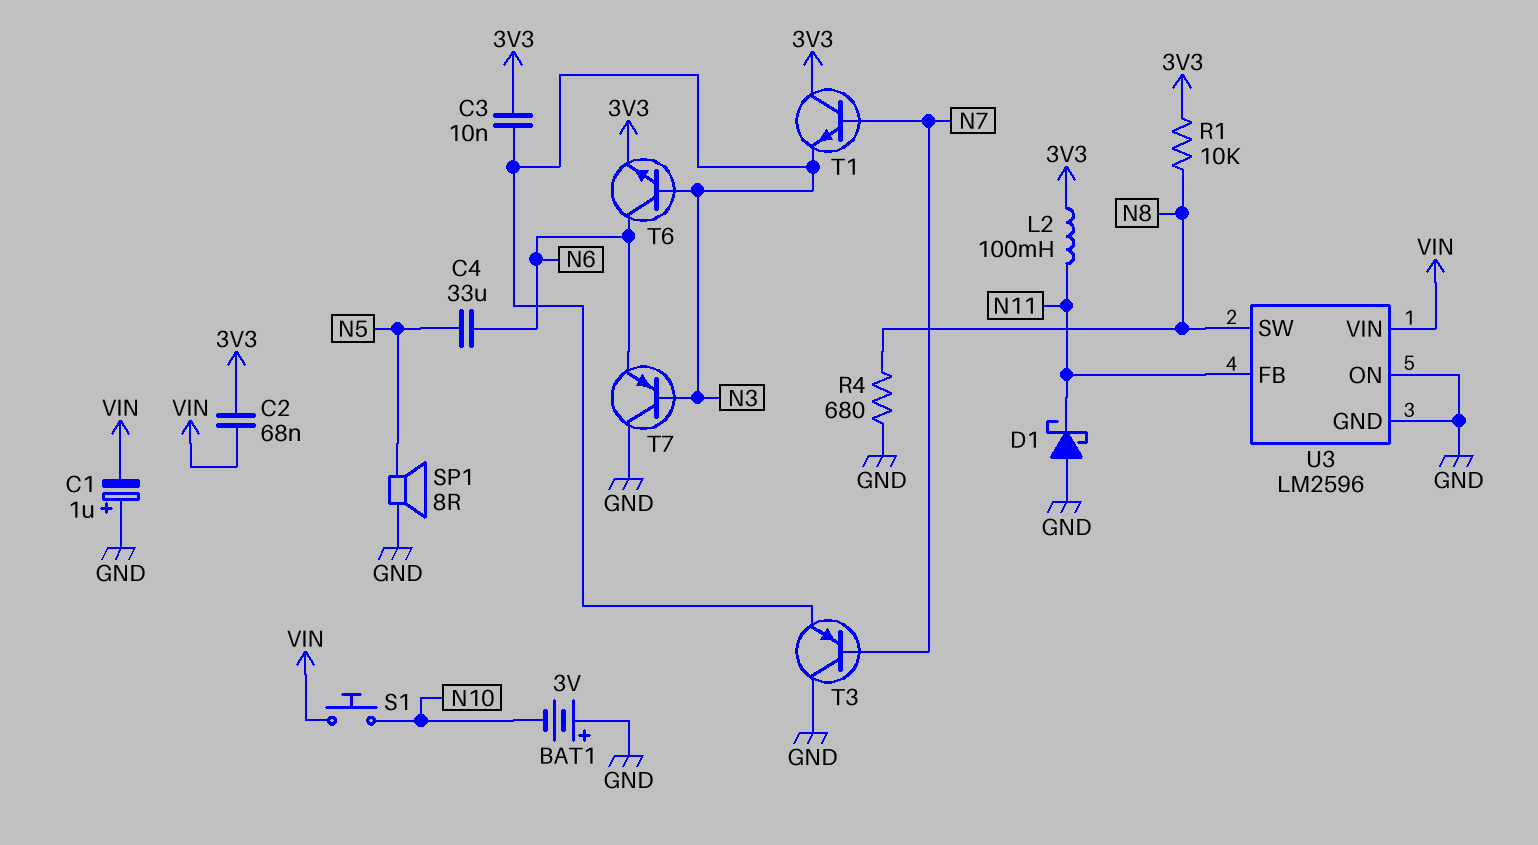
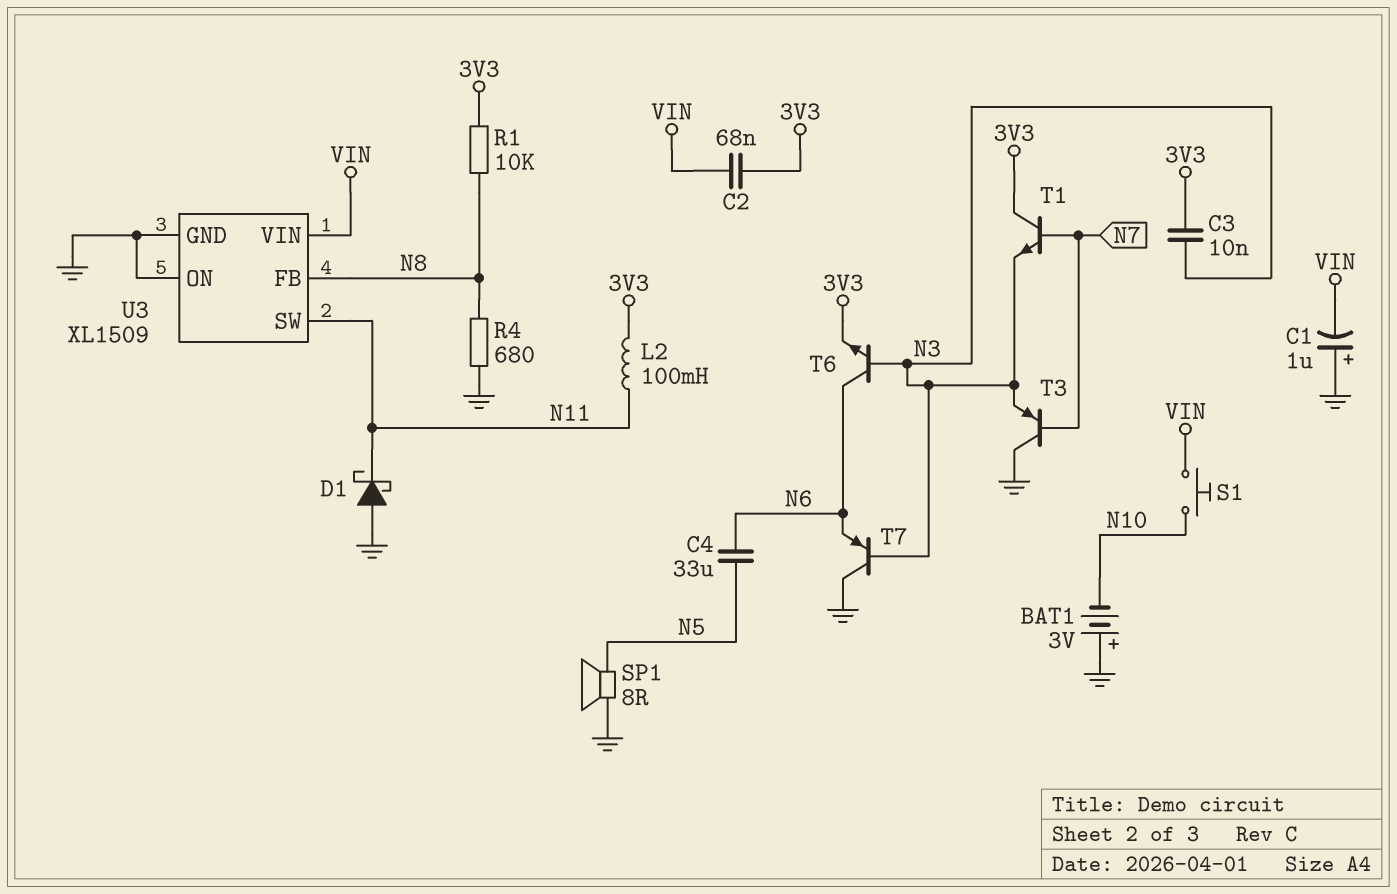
U3: LM2596 -> XL1509
U3 pin FB: N11 -> N8
U3 pin SW: N8 -> N11

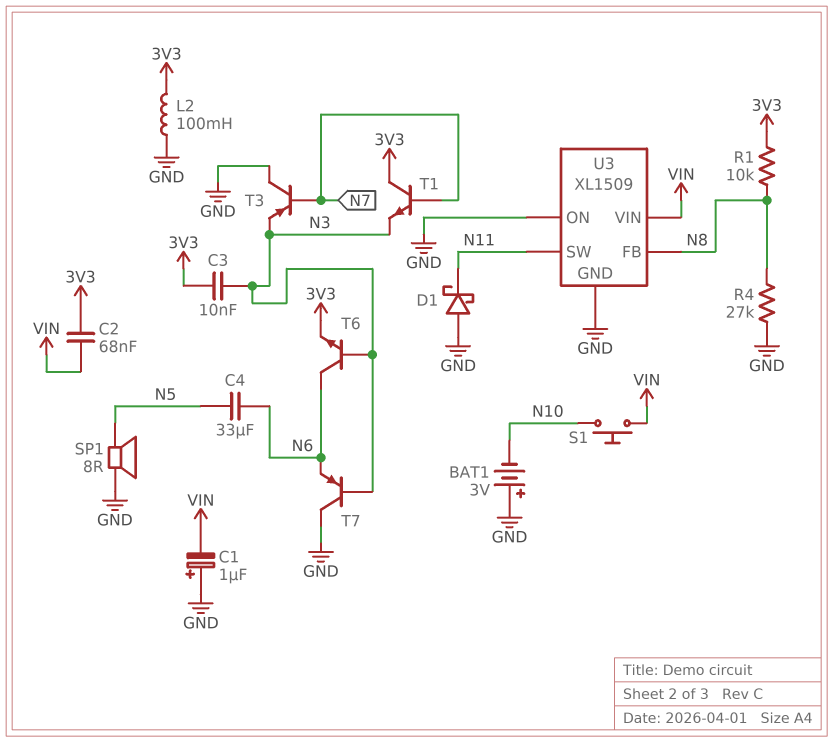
L2: 100mH (3V3, N11) -> 100mH (3V3, GND)
R4: 680 (GND, N8) -> 27k (GND, N8)

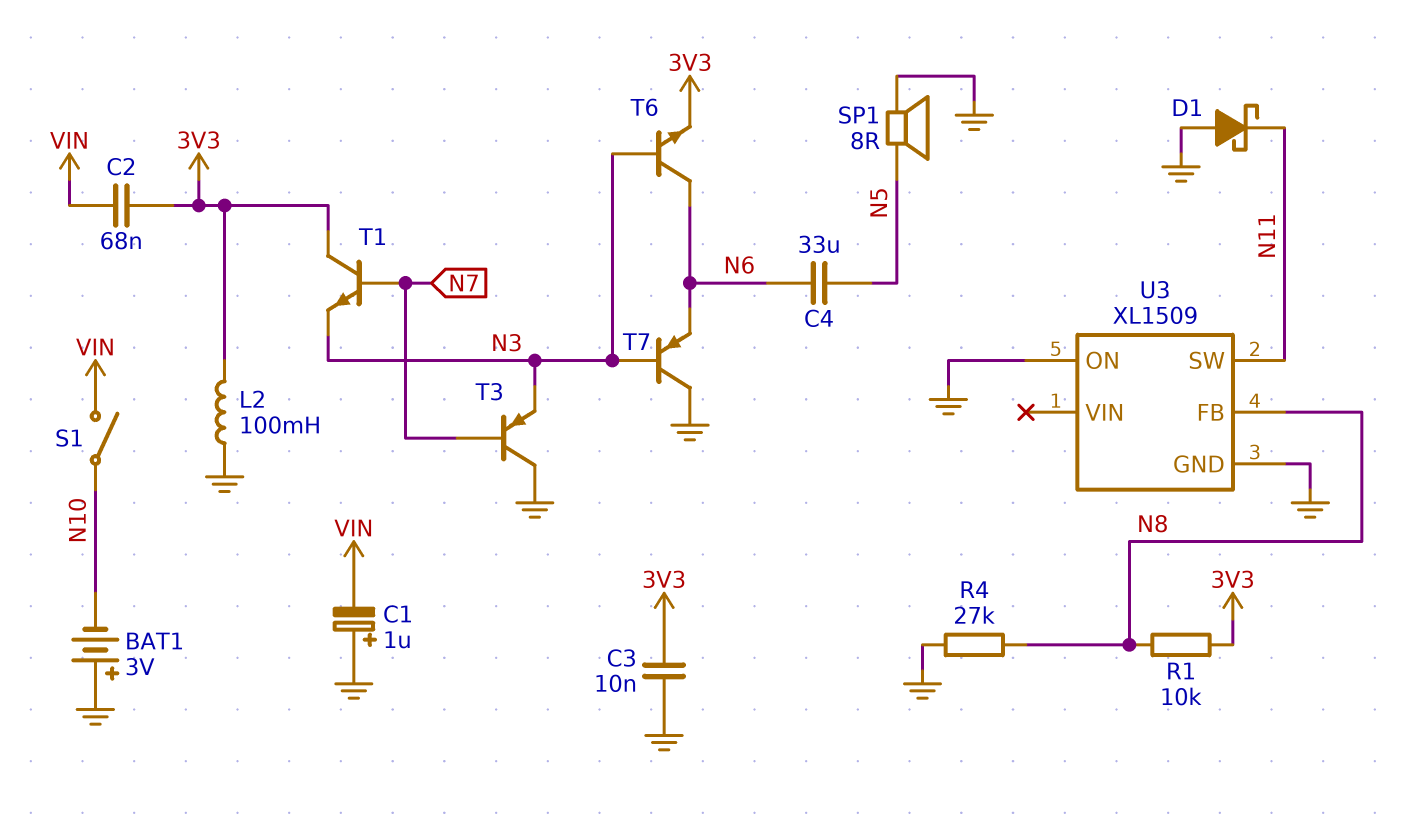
C3: 10nF (3V3, N3) -> 10nF (3V3, GND)
S1: button (N10, VIN) -> switch (N10, VIN)
U3 pin VIN: VIN -> none

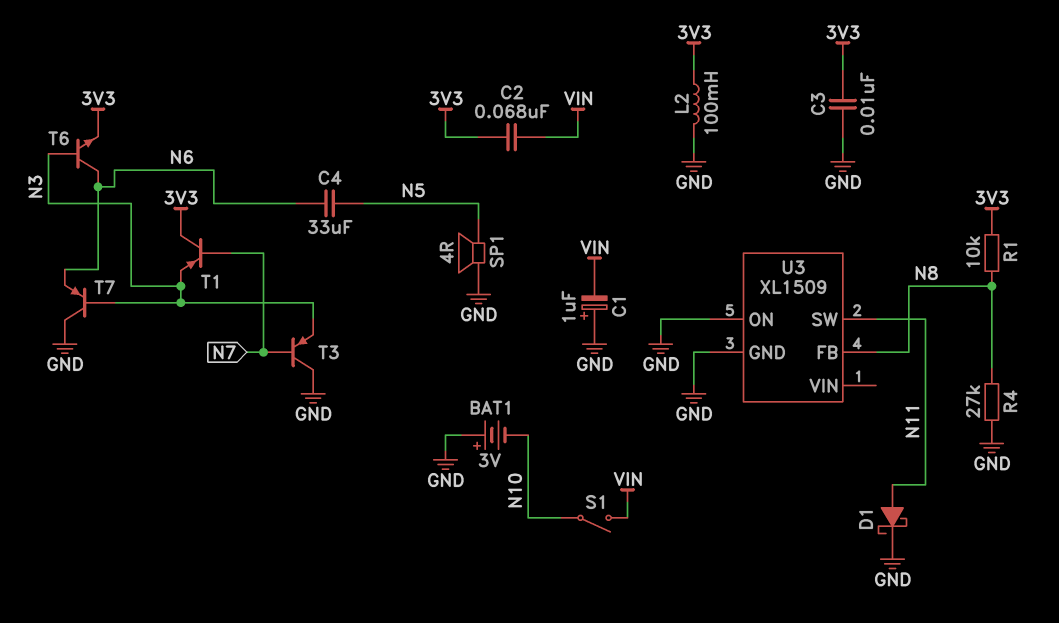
D1: schottky (A GND, K N11) -> schottky (A N11, K GND)
SP1: speaker 8R (GND, N5) -> speaker 4R (GND, N5)
T1: NPN (B N7, C 3V3, E N3) -> PNP (B N7, C 3V3, E N3)

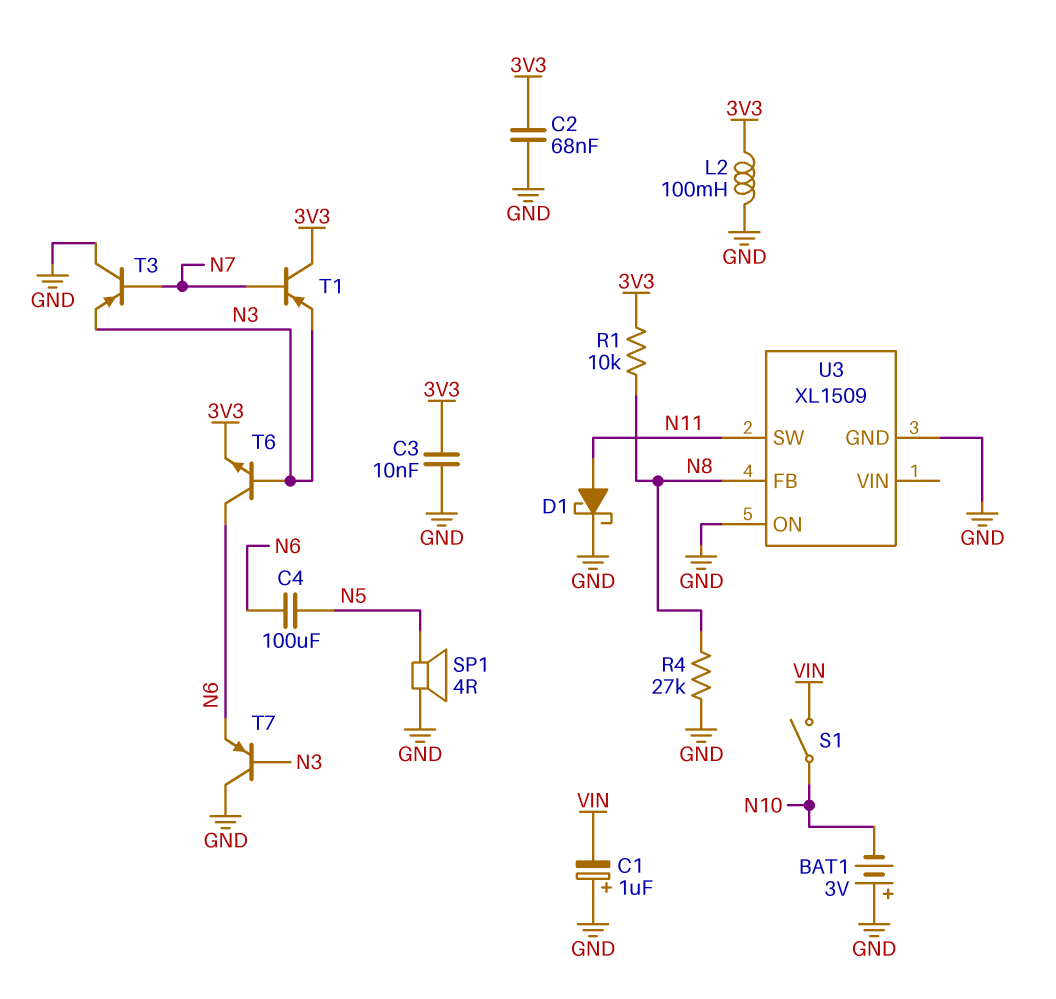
C2: 68nF (3V3, VIN) -> 68nF (3V3, GND)
C4: 33uF (N5, N6) -> 100uF (N5, N6)

